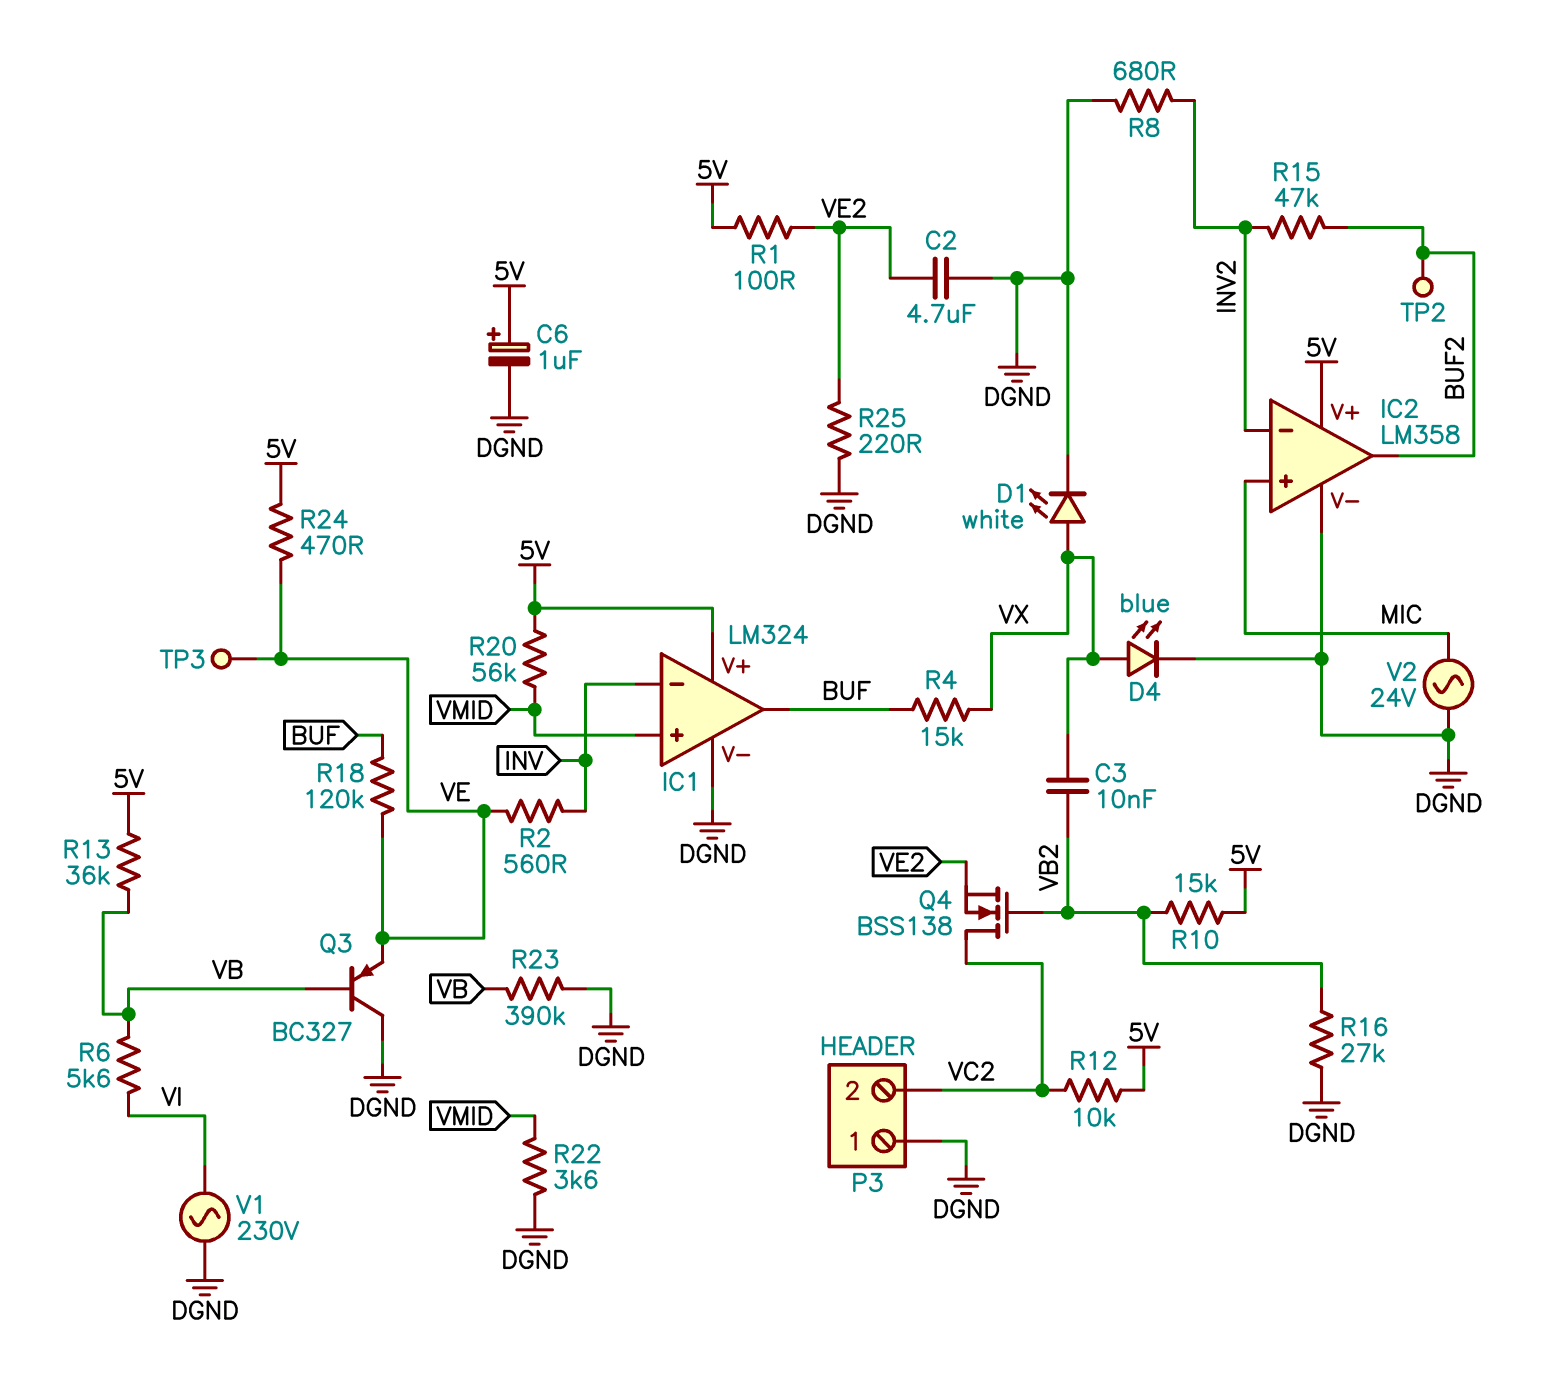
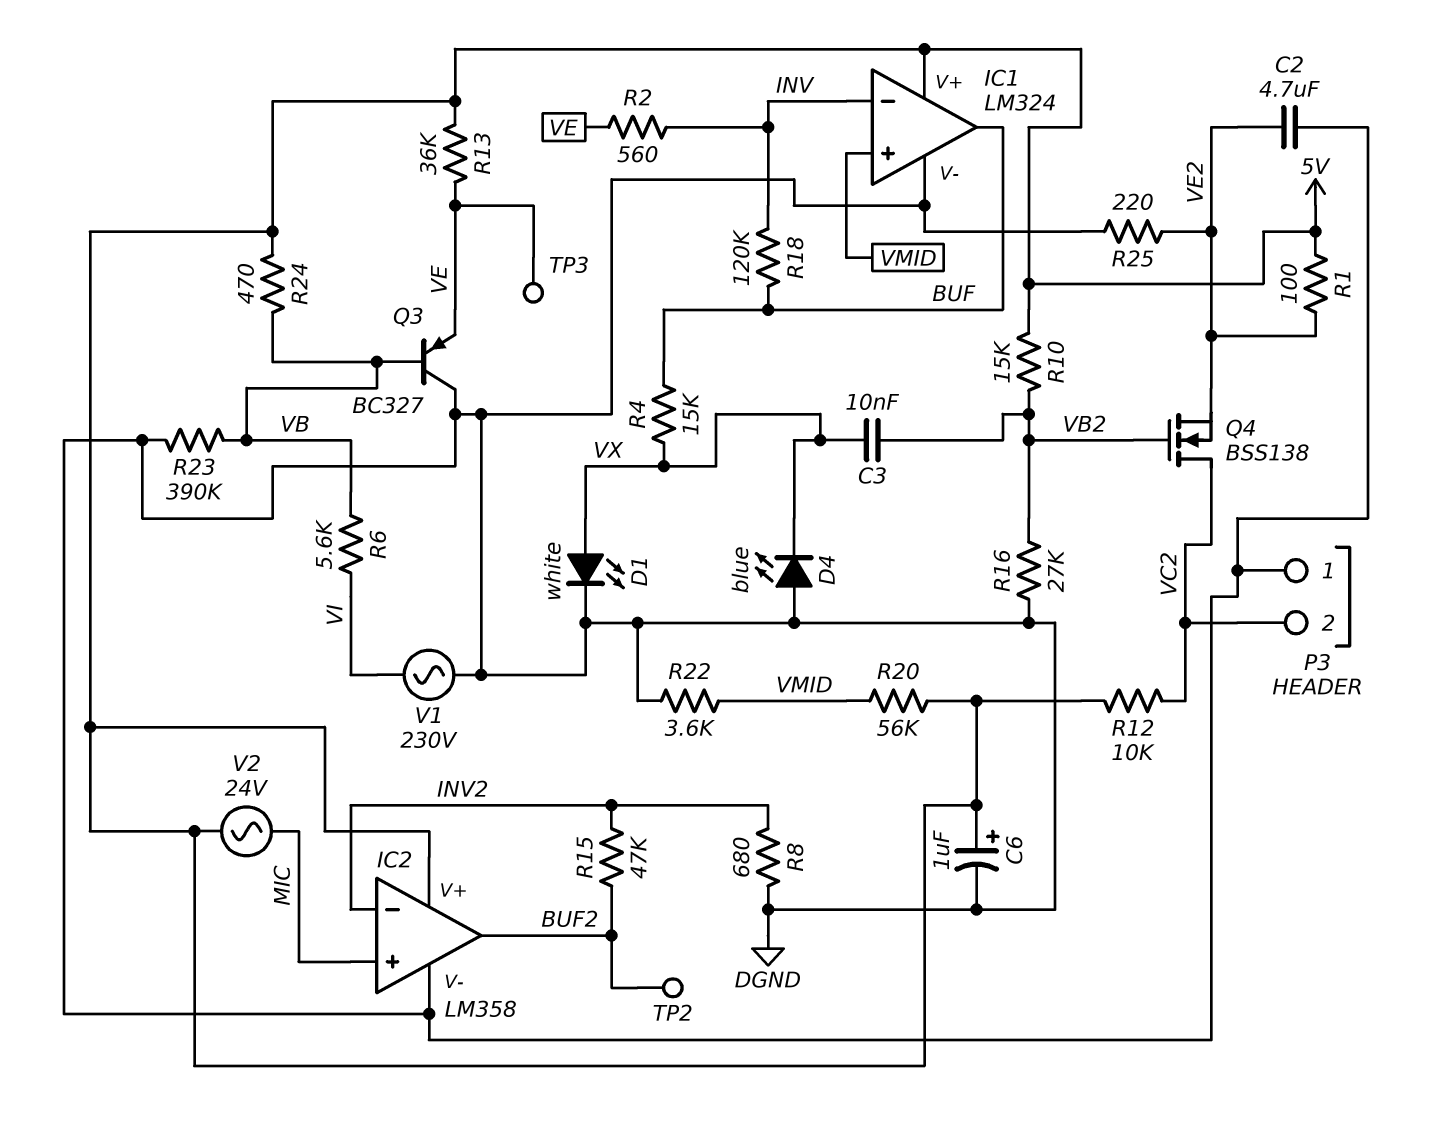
D4: LED blue (A VX, K DGND) -> LED blue (A DGND, K VX)
R13: 36k (5V, VB) -> 36k (5V, VE)
R18: 120k (BUF, VE) -> 120k (BUF, INV)
R24: 470 (5V, VE) -> 470 (5V, VB)
V2: AC 24V (DGND, MIC) -> AC 24V (5V, MIC)

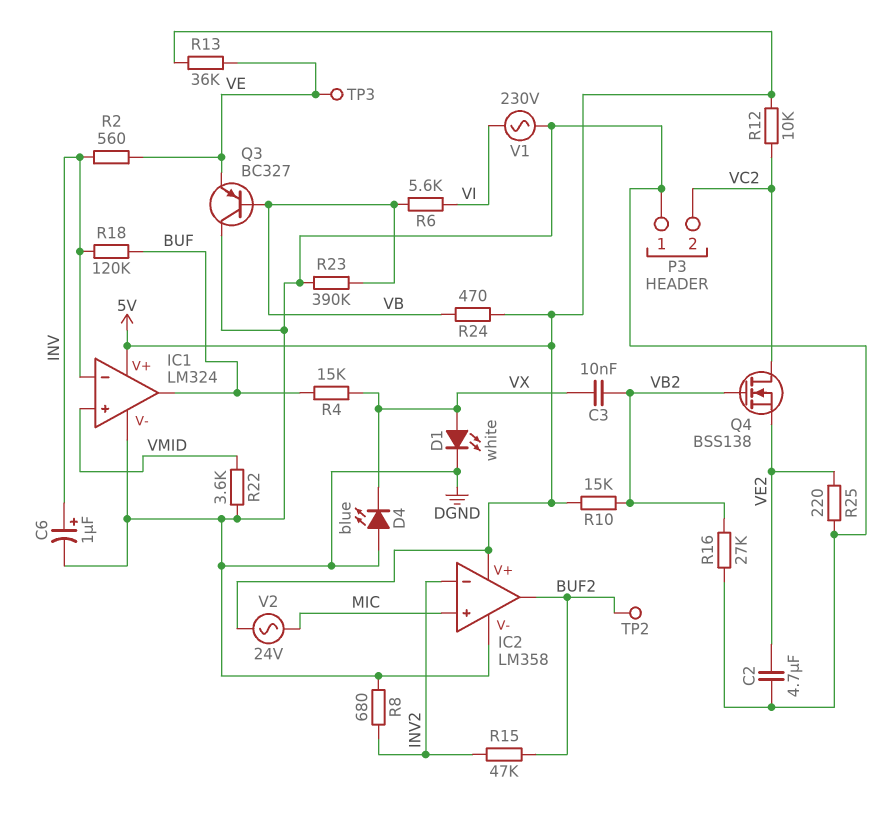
C6: 1uF (plus 5V, minus DGND) -> 1uF (plus INV, minus DGND)
R1: 100 (5V, VE2) -> none
R20: 56k (5V, VMID) -> none

